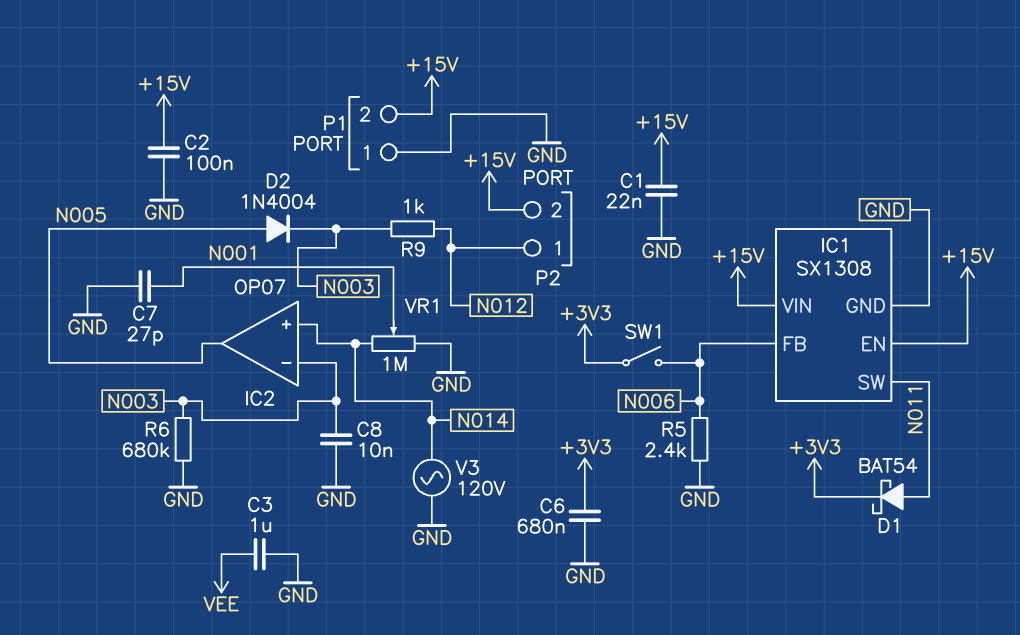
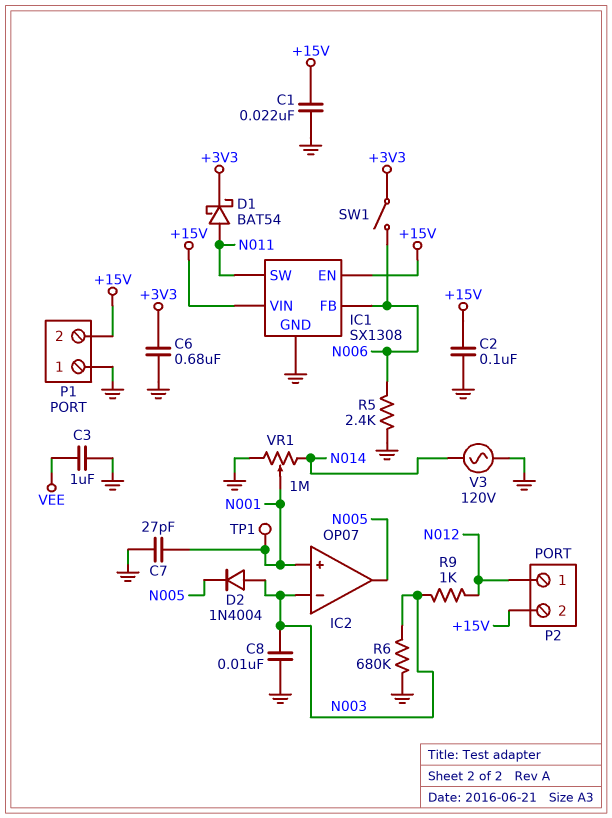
D2: diode 1N4004 (A N005, K N003) -> diode 1N4004 (A N003, K N005)
IC2 pin in+: N014 -> N001
TP1: none -> test point (N001)

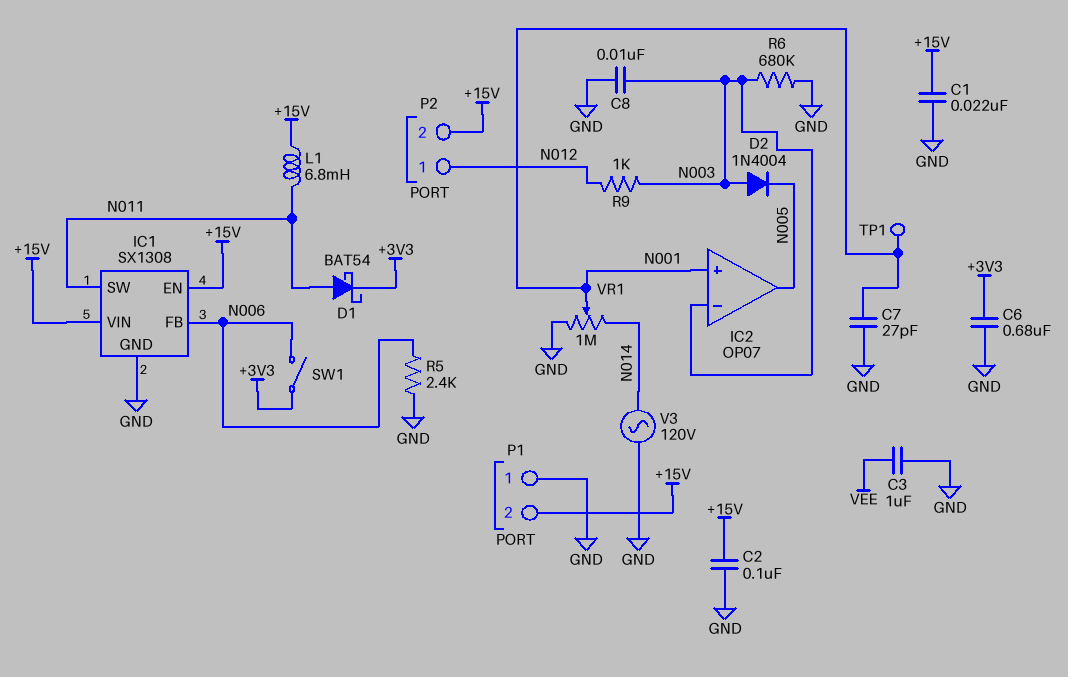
L1: none -> 6.8mH (+15V, N011)

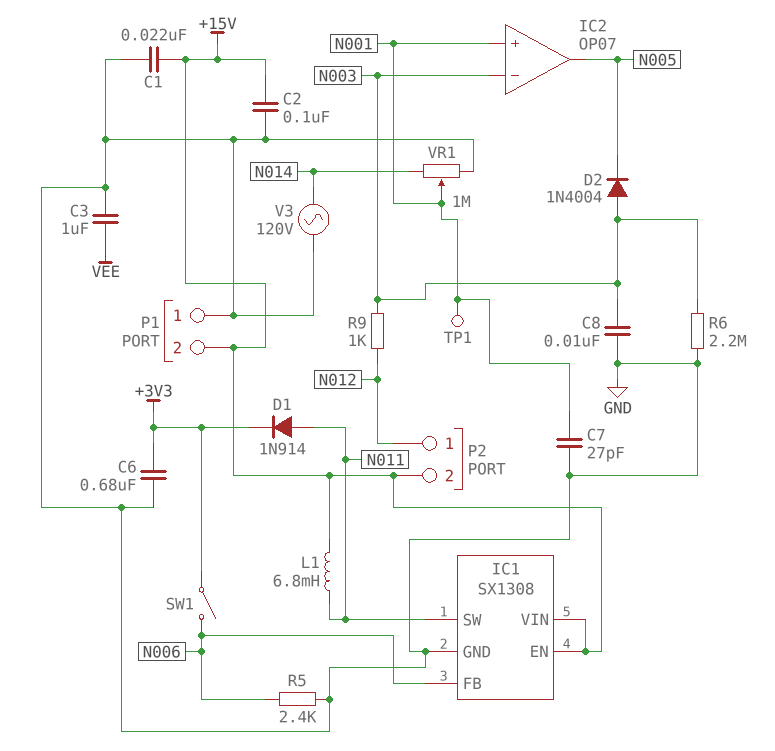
D1: schottky BAT54 (A N011, K +3V3) -> diode 1N914 (A N011, K +3V3)
R6: 680k (GND, N003) -> 2.2M (GND, N003)

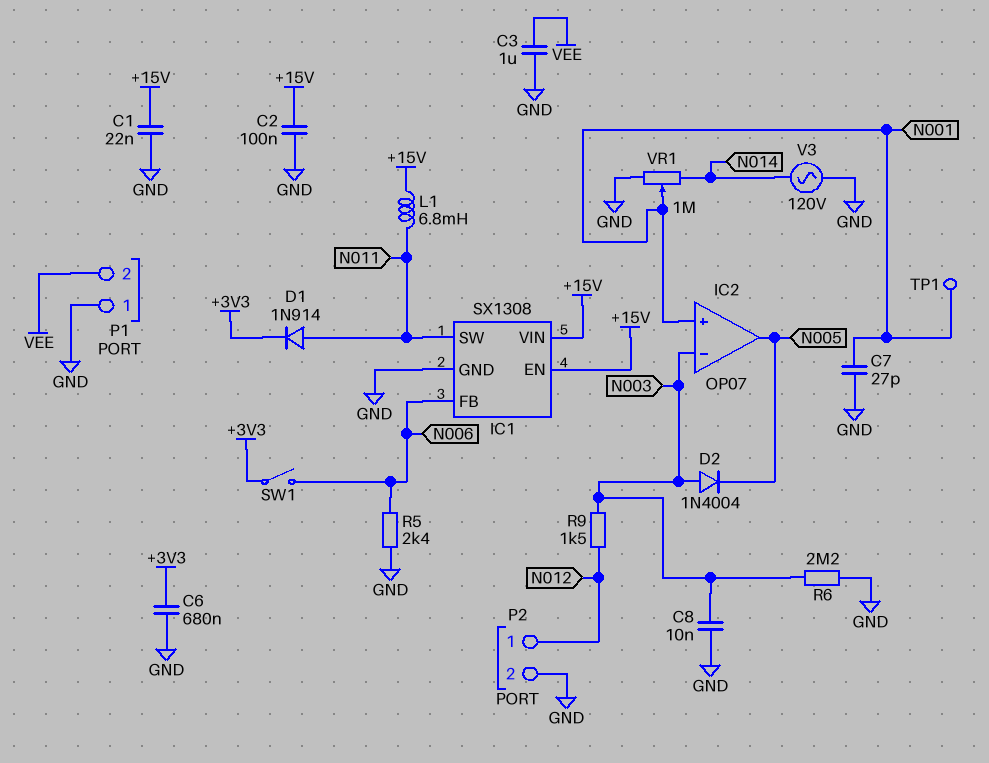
P1 pin 2: +15V -> VEE
P2 pin 2: +15V -> GND
R9: 1k (N003, N012) -> 1.5k (N003, N012)

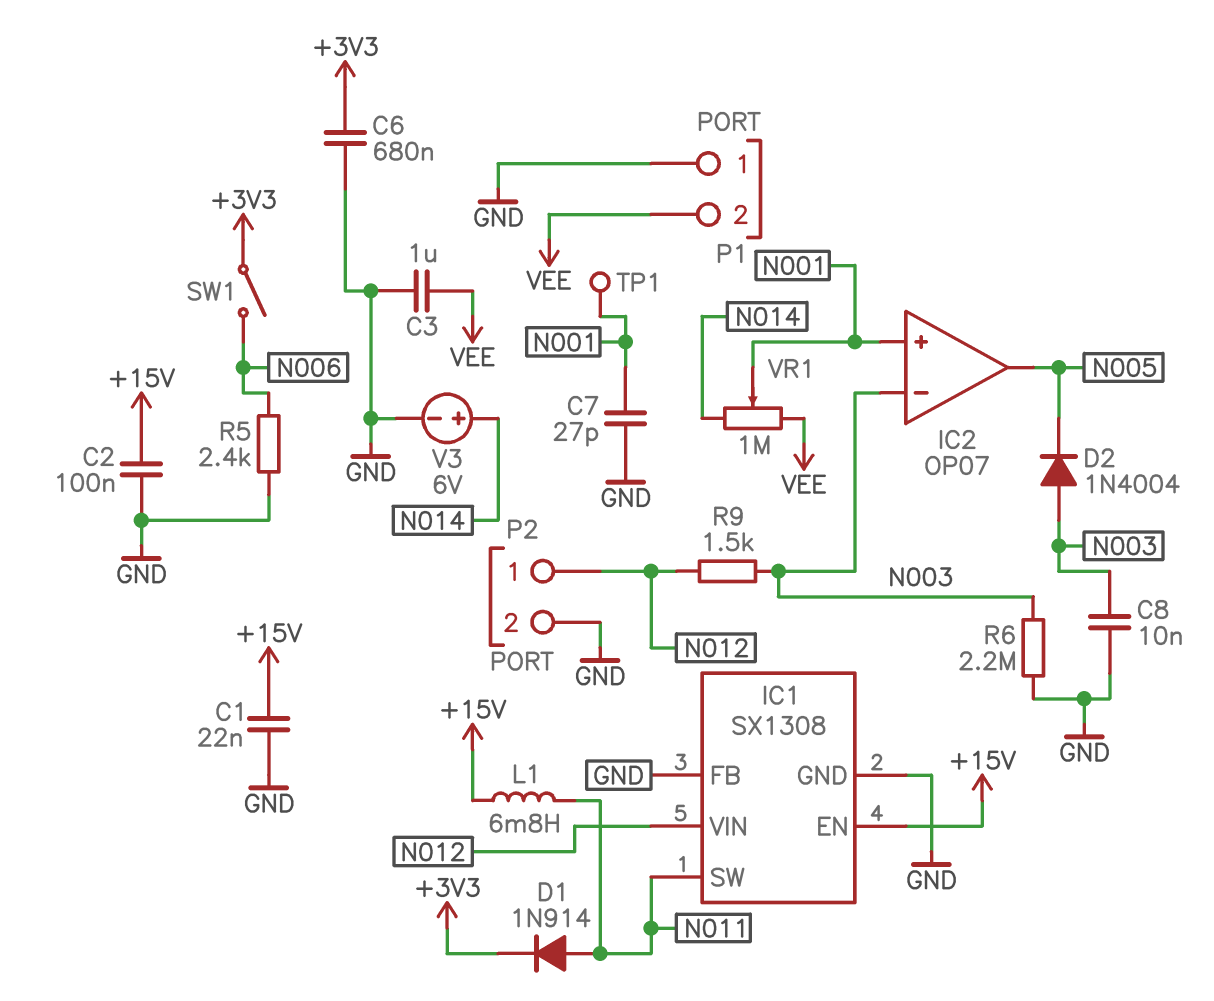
IC1 pin FB: N006 -> GND
IC1 pin VIN: +15V -> N012
V3: AC 120V (GND, N014) -> 6V (plus N014, minus GND)
VR1: 1M (GND, N014, wiper N001) -> 1M (N014, VEE, wiper N001)

